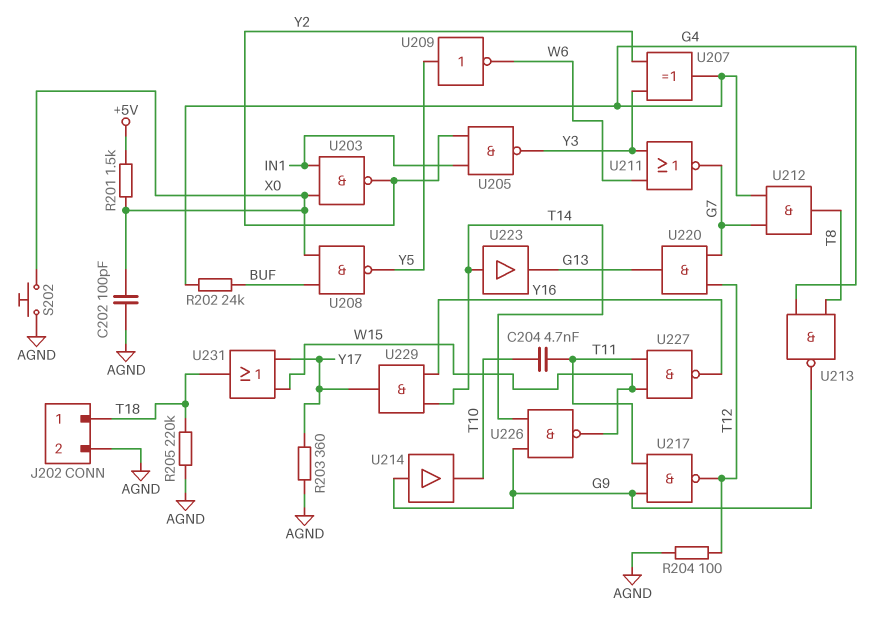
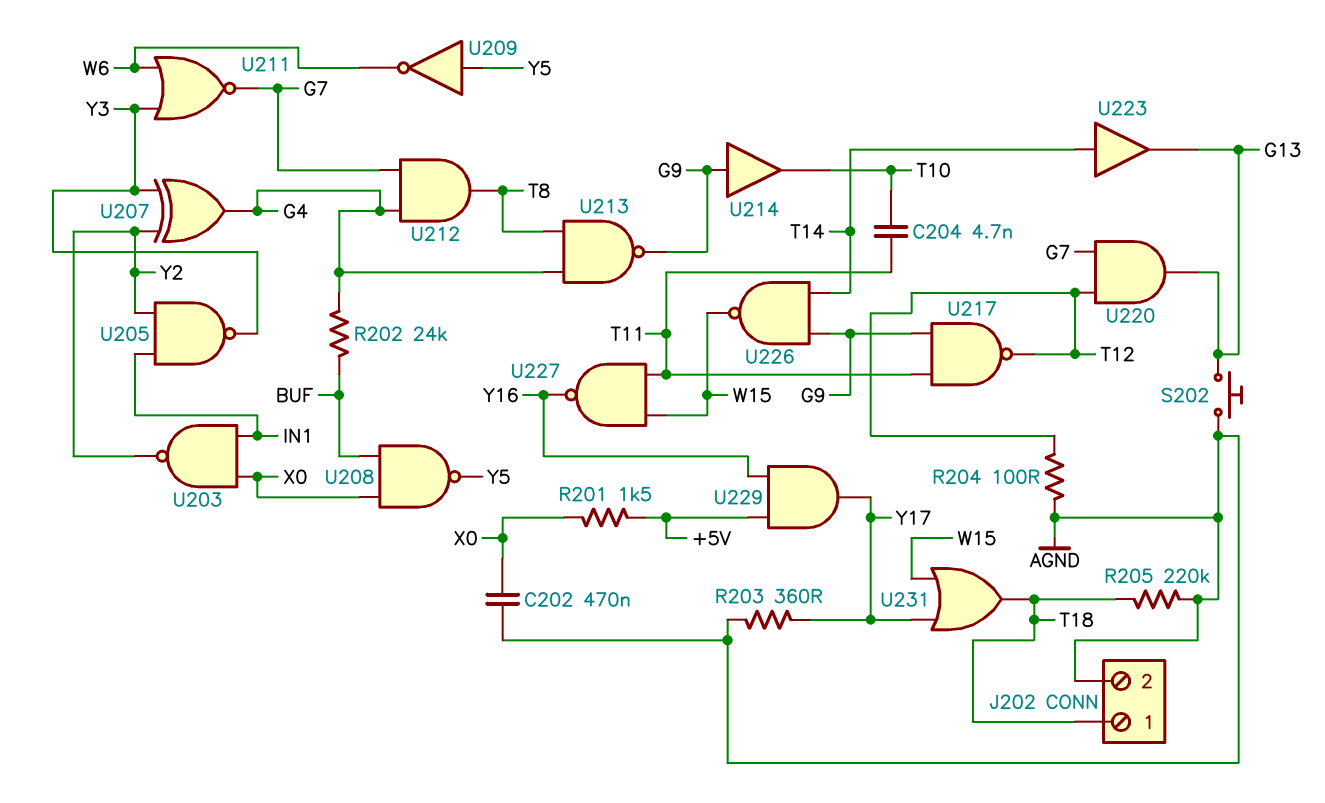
C202: 100pF (AGND, X0) -> 470nF (AGND, X0)
S202: button (AGND, X0) -> button (AGND, G13)
U229: AND (in T14, in Y16, out Y17) -> AND (in +5V, in Y16, out Y17)

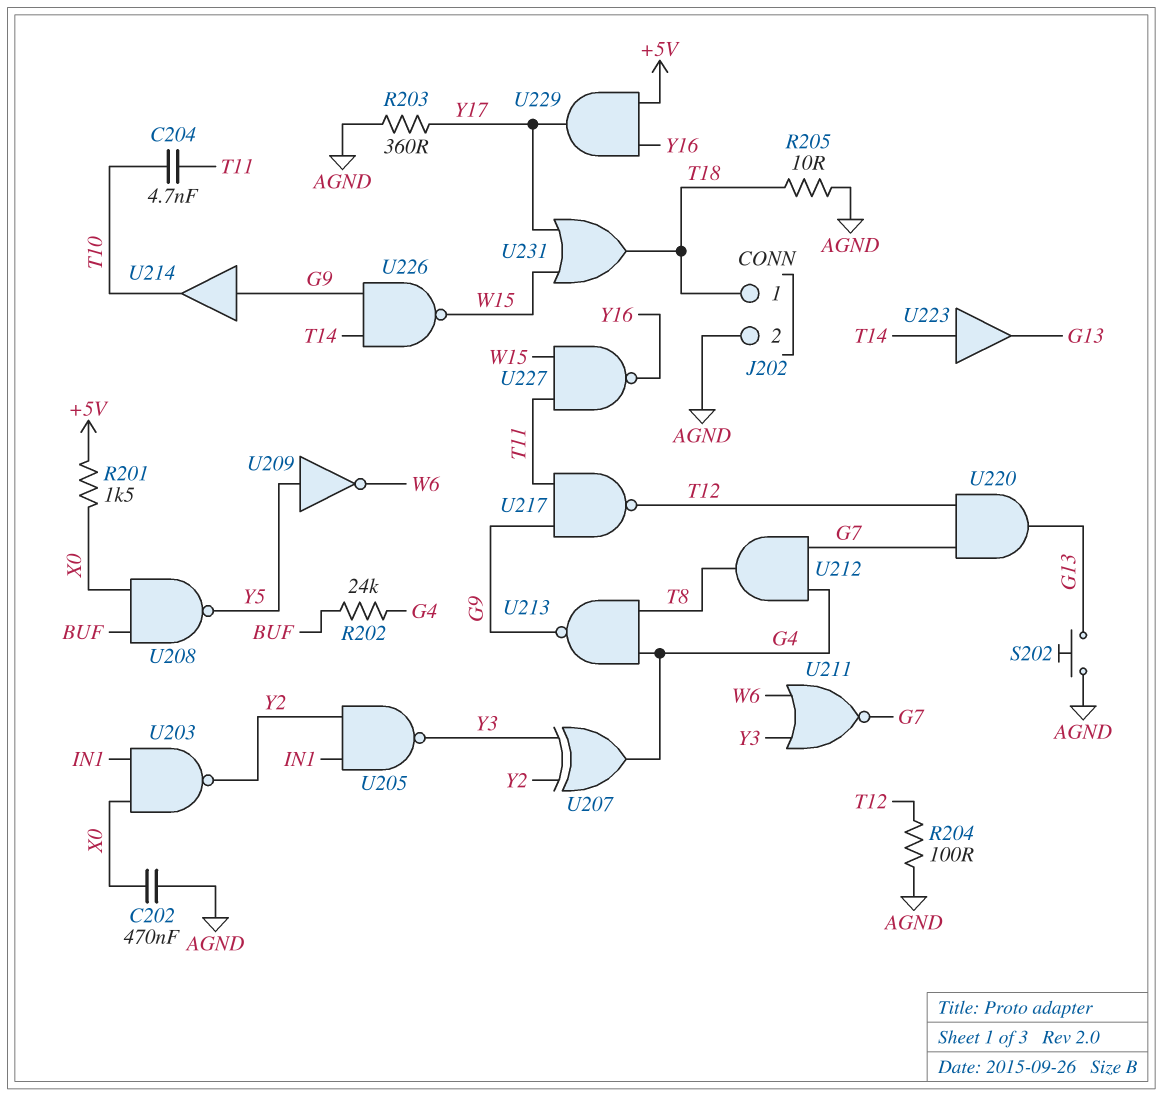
R205: 220k (AGND, T18) -> 10 (AGND, T18)

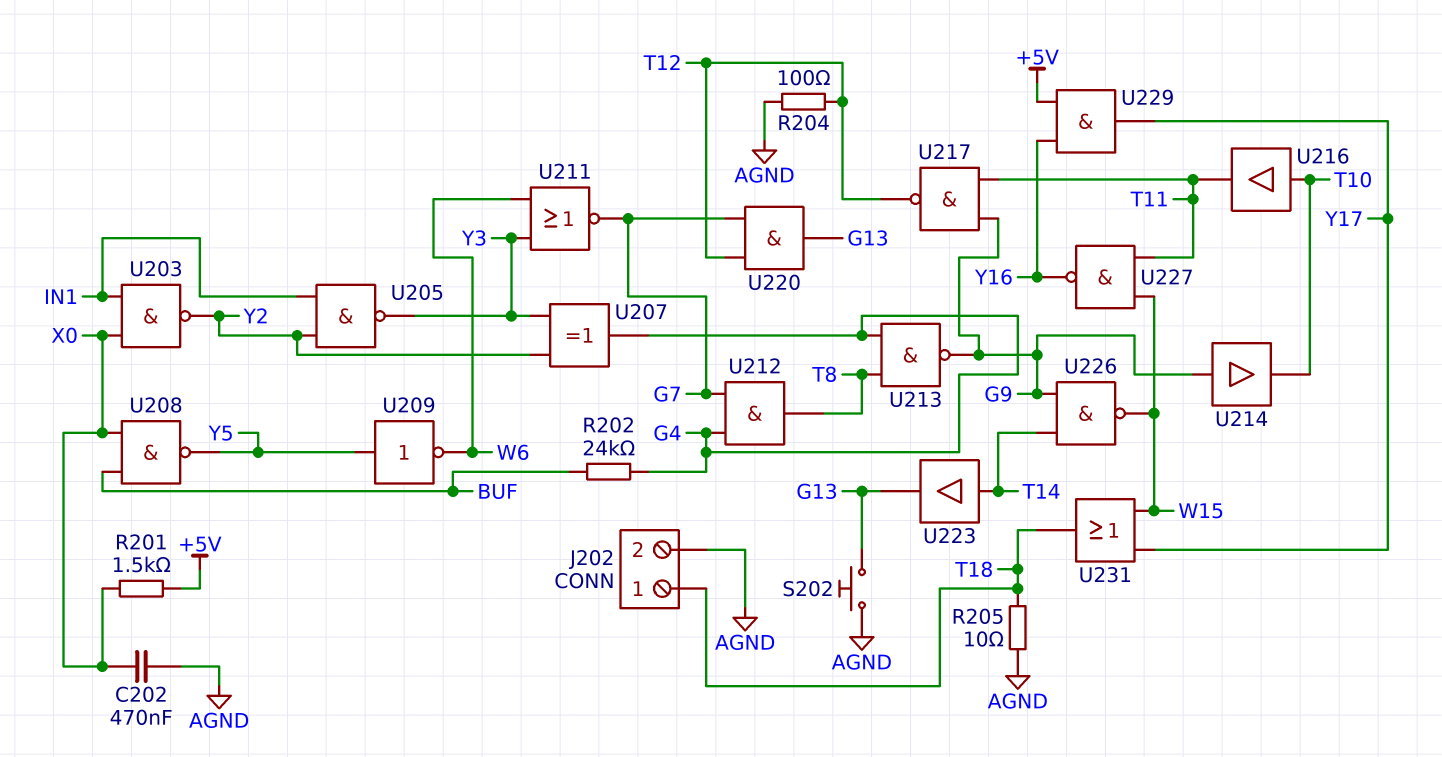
C204: 4.7nF (T10, T11) -> none
R203: 360 (AGND, Y17) -> none
U216: none -> buffer (in T10, out T11)

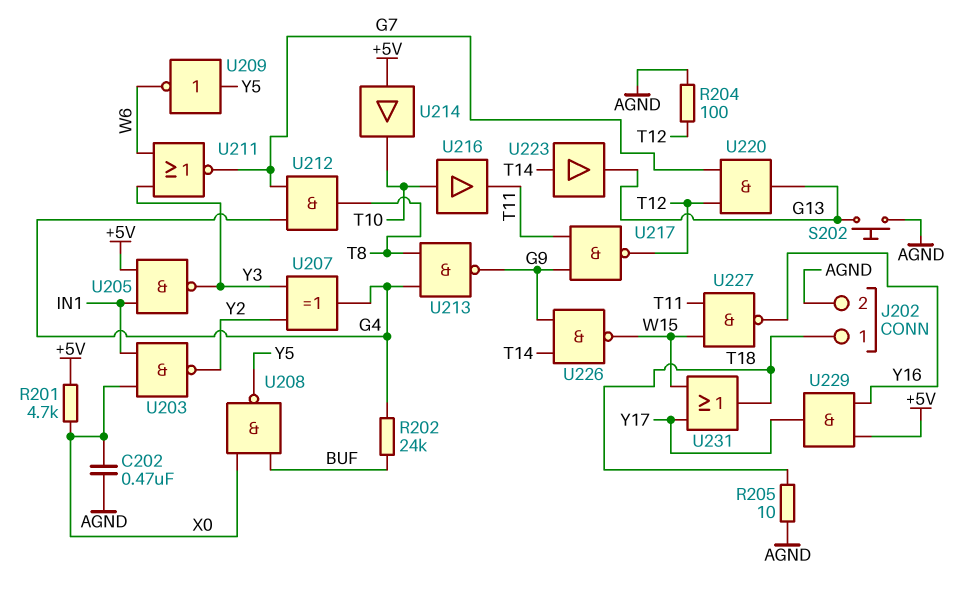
R201: 1.5k (+5V, X0) -> 4.7k (+5V, X0)
U205: NAND (in IN1, in Y2, out Y3) -> NAND (in +5V, in IN1, out Y3)
U214: buffer (in G9, out T10) -> buffer (in +5V, out T10)

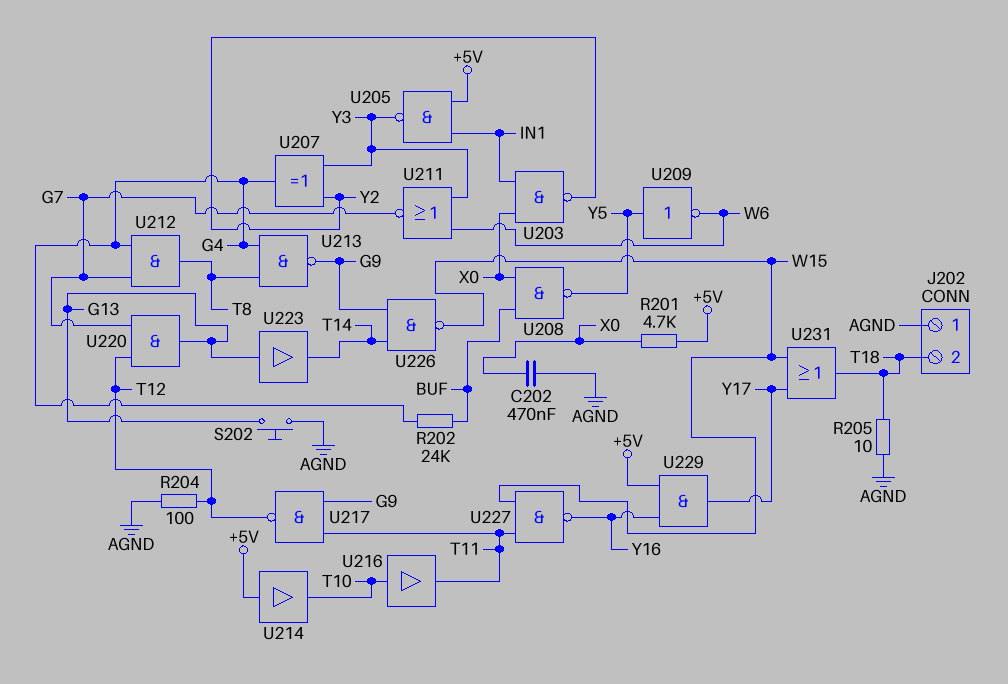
J202 pin 1: T18 -> AGND
J202 pin 2: AGND -> T18
U223: buffer (in T14, out G13) -> buffer (in G13, out T14)

